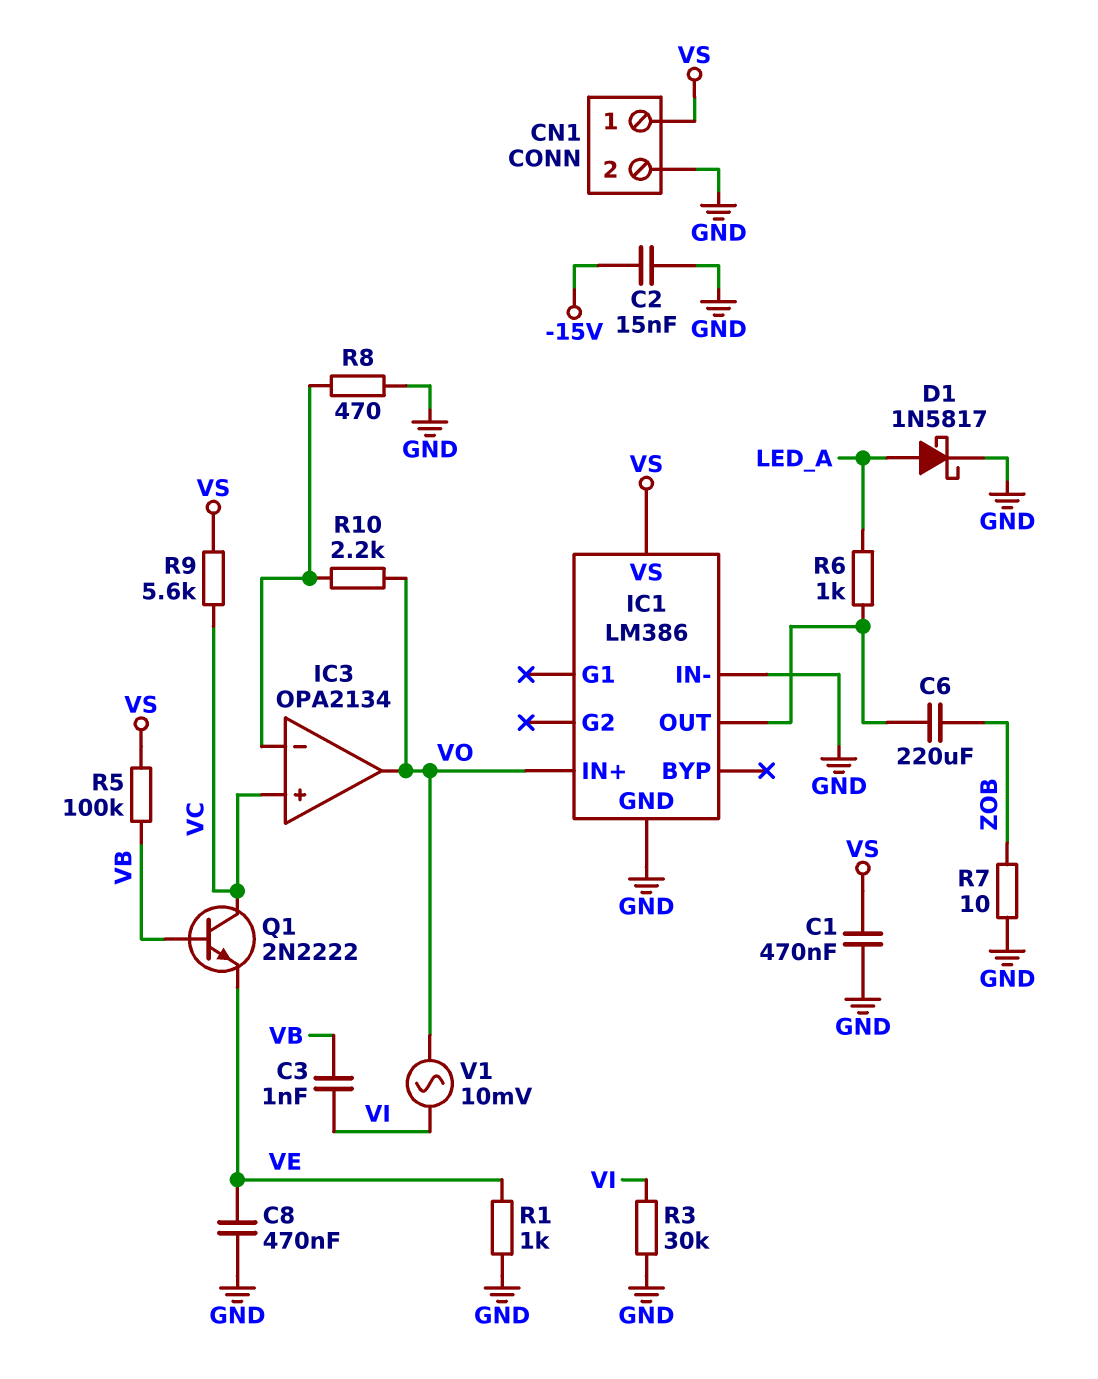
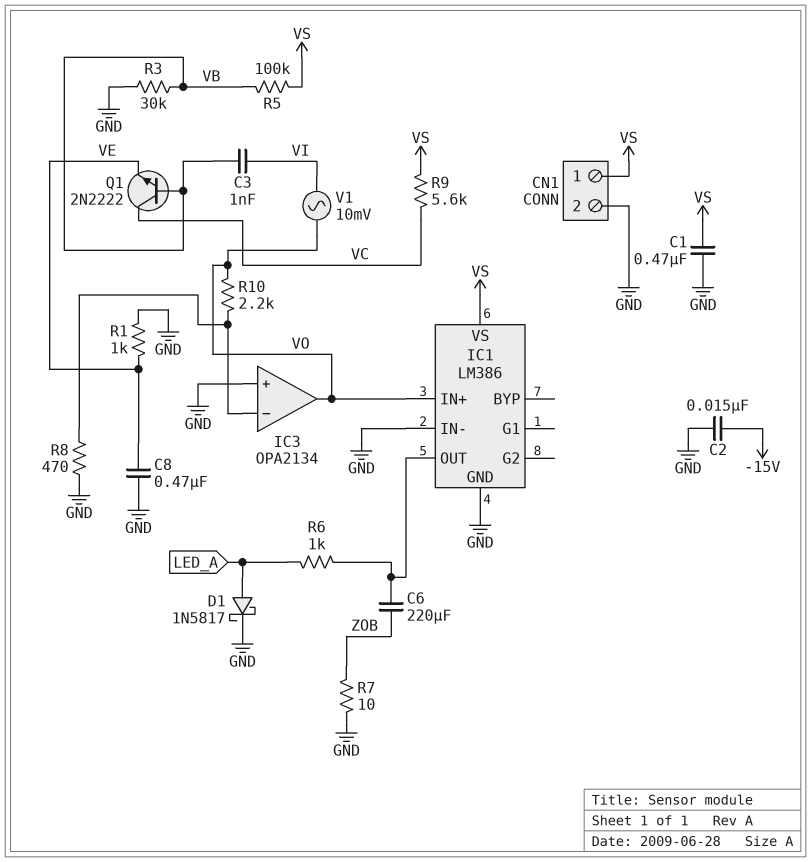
IC3 pin in+: VC -> GND
R3: 30k (GND, VI) -> 30k (GND, VB)

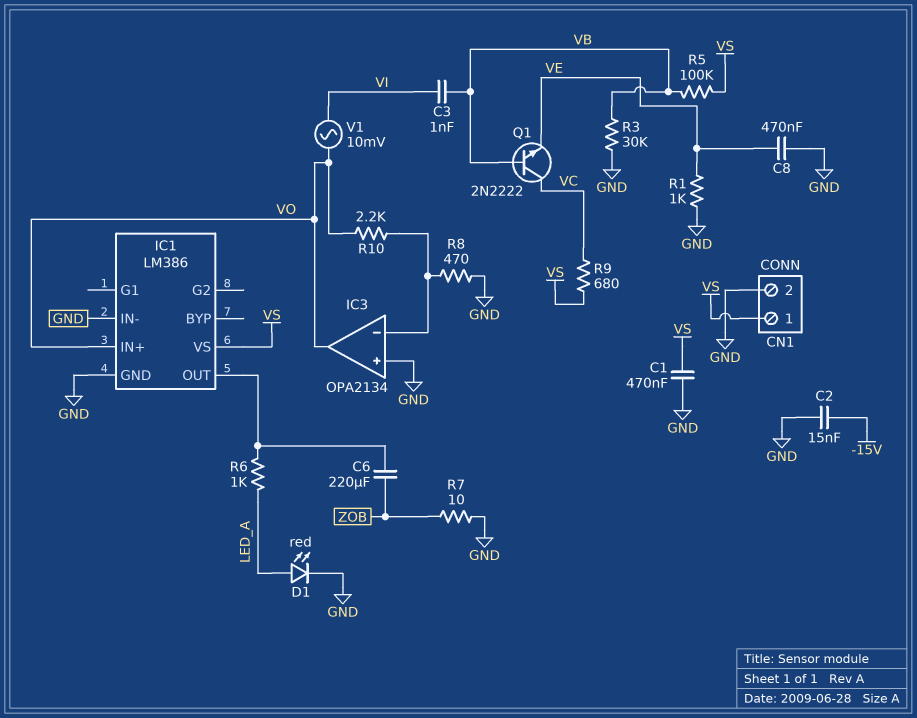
D1: schottky 1N5817 (A LED_A, K GND) -> LED red (A LED_A, K GND)
R9: 5.6k (VC, VS) -> 680 (VC, VS)

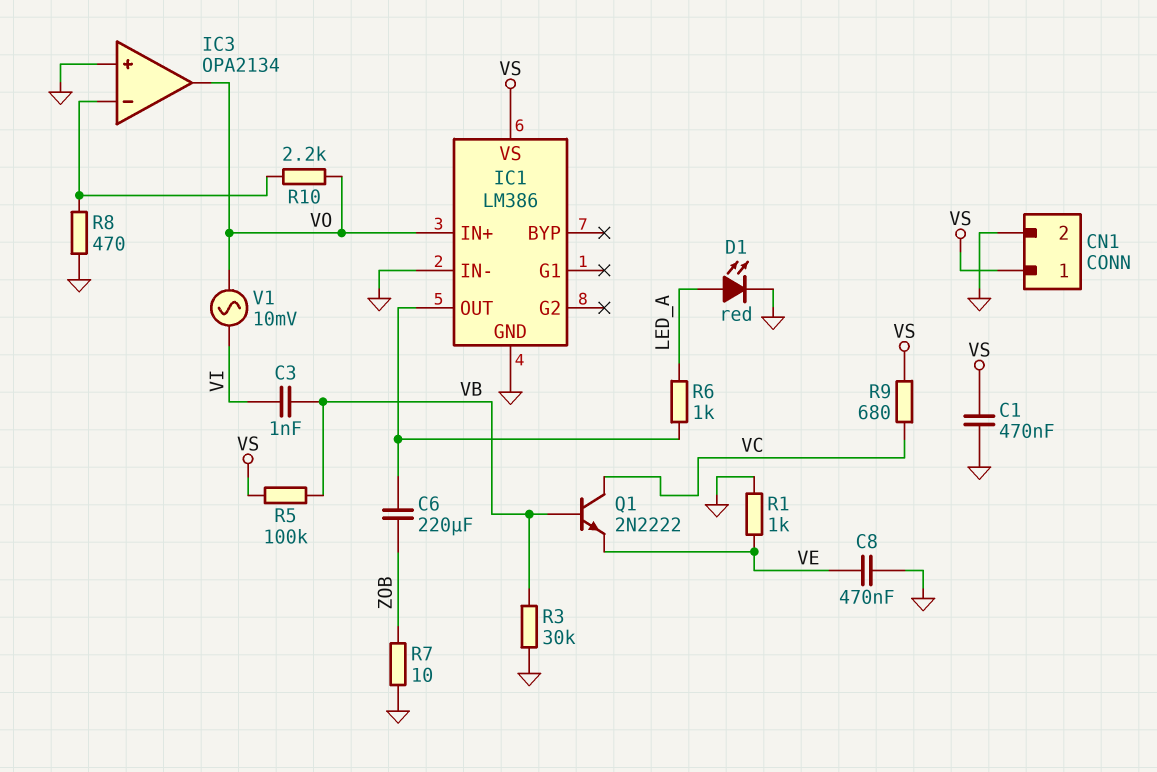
C2: 15nF (-15V, GND) -> none

